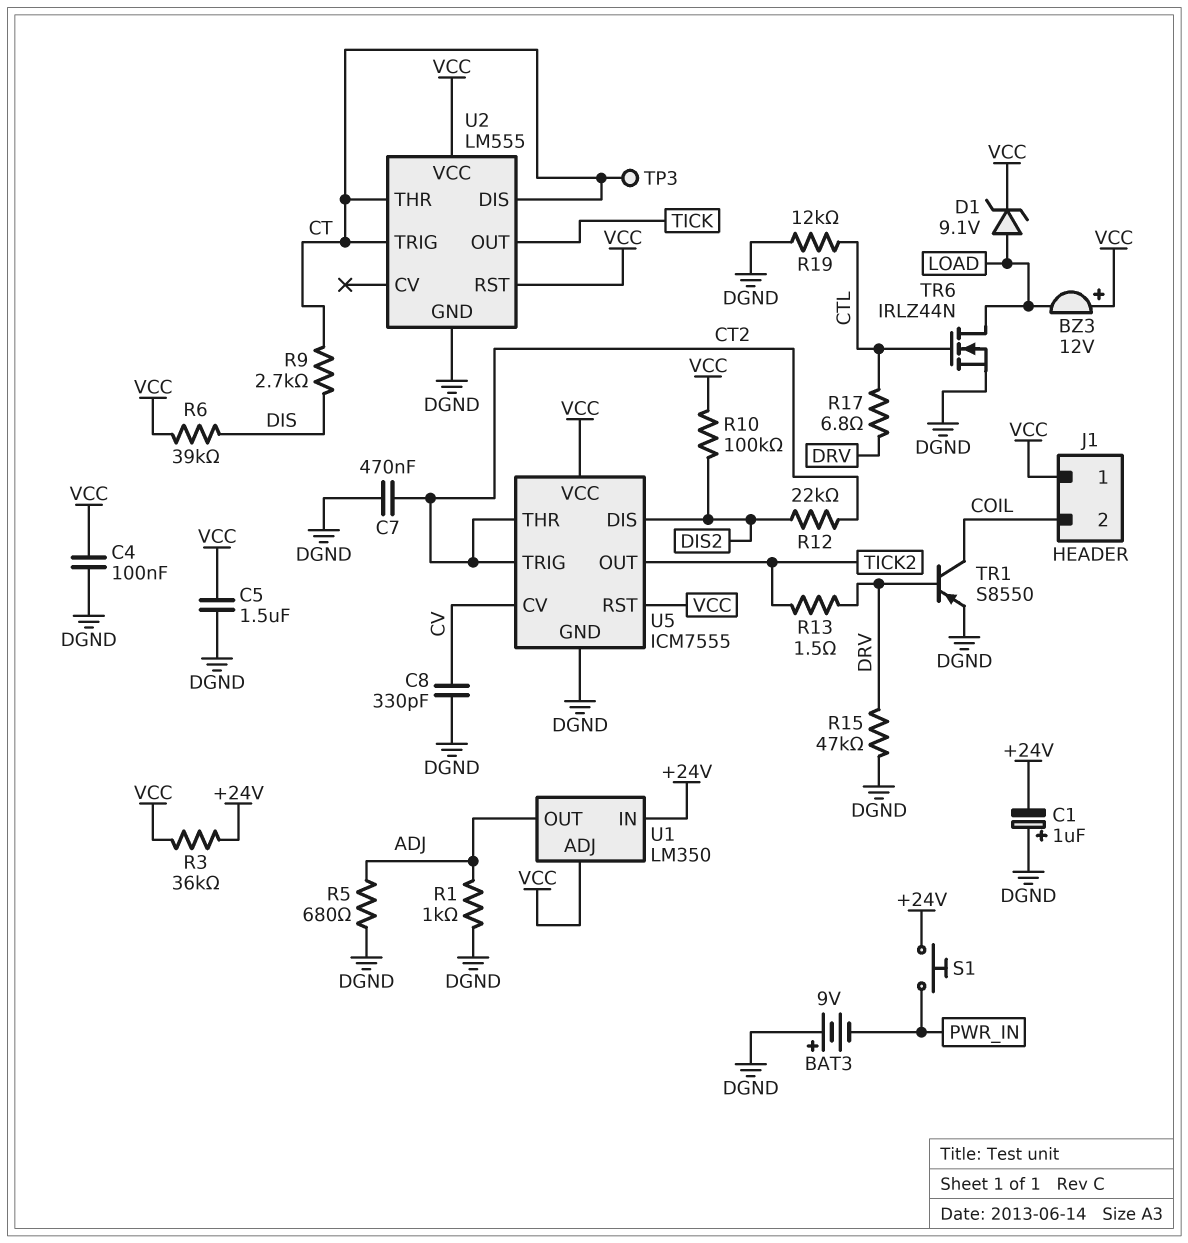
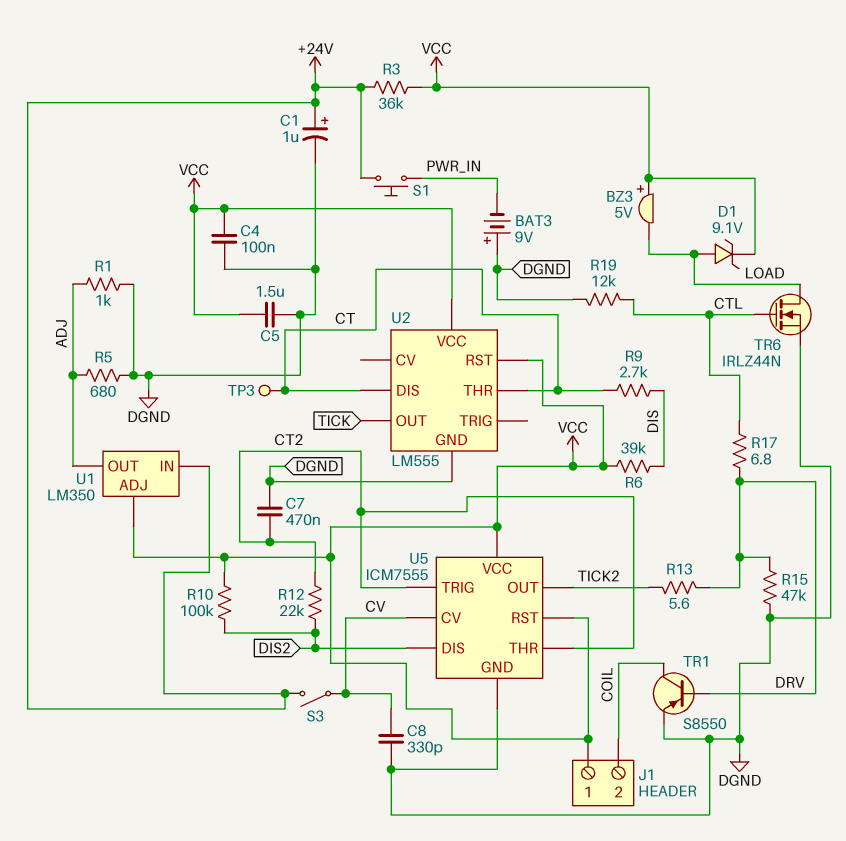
BZ3: buzzer 12V (plus VCC, minus LOAD) -> buzzer 5V (plus VCC, minus LOAD)
C1: 1uF (plus DGND, minus +24V) -> 1uF (plus +24V, minus DGND)
R13: 1.5 (DRV, TICK2) -> 5.6 (DRV, TICK2)
S3: none -> switch (+24V, CV)
U2 pin TRIG: CT -> none

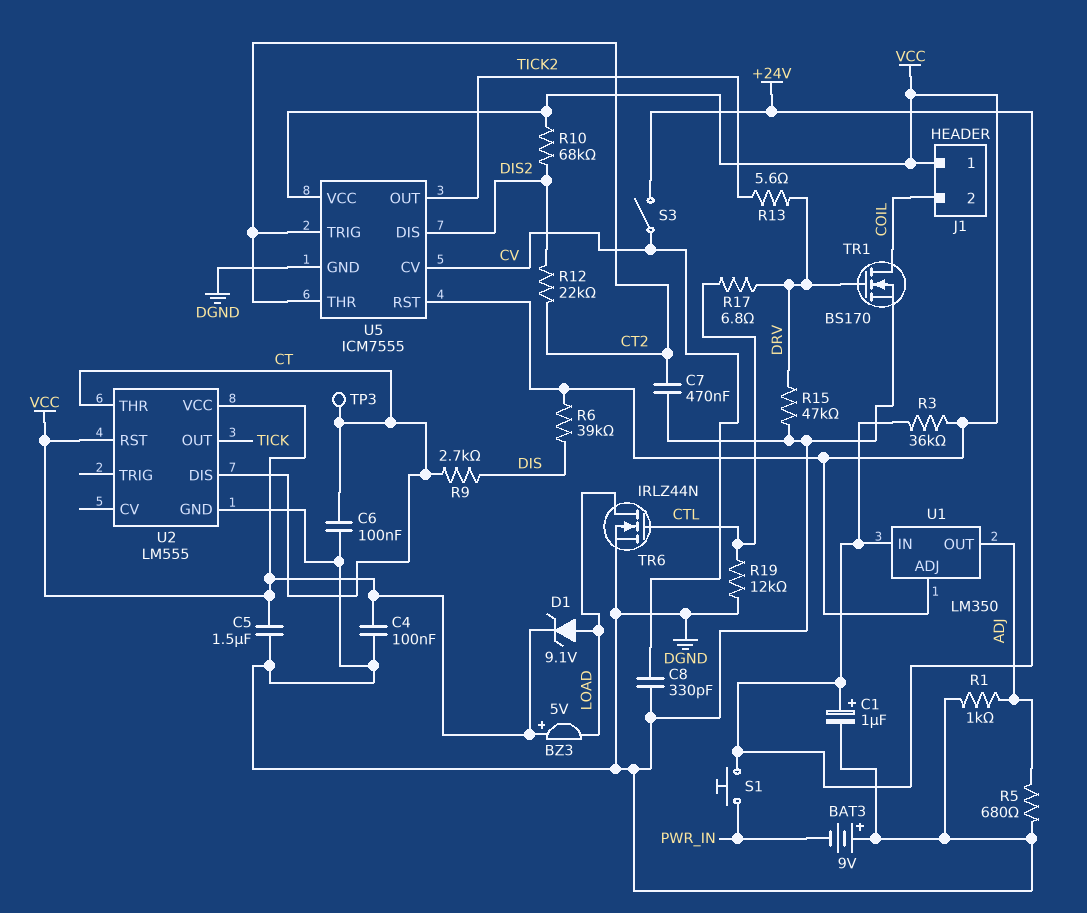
C6: none -> 100nF (CT, DGND)
R10: 100k (DIS2, VCC) -> 68k (DIS2, VCC)
TR1: PNP S8550 (B DRV, C COIL, E DGND) -> NMOS BS170 (G DRV, D COIL, S DGND)

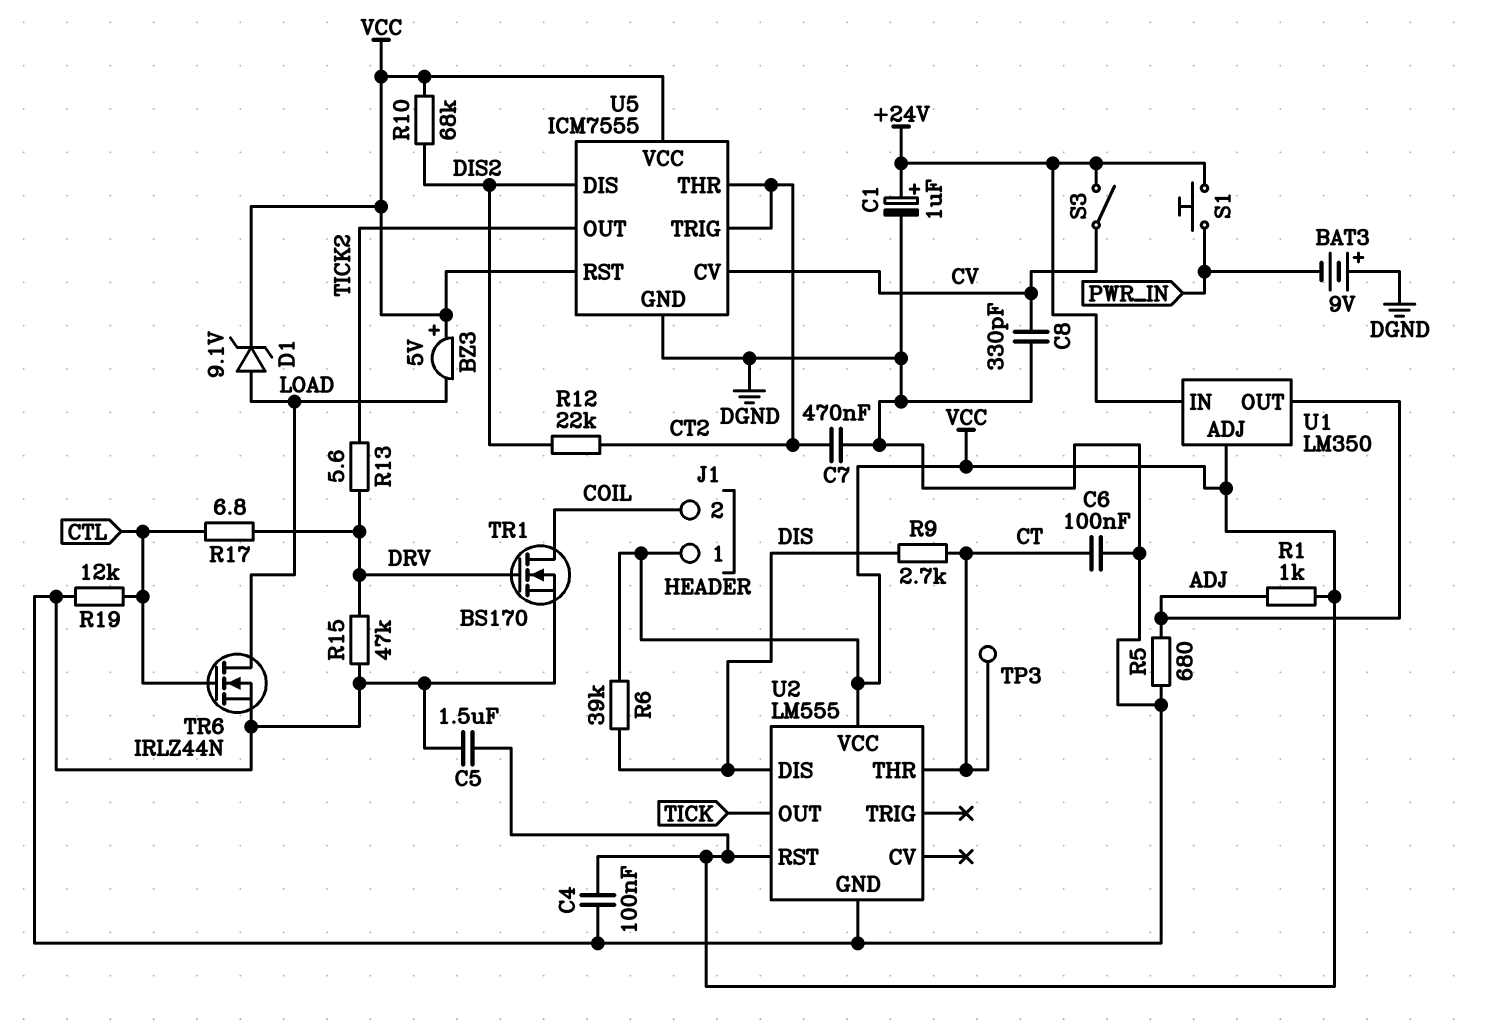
R1: 1k (ADJ, DGND) -> 1k (ADJ, VCC)
R3: 36k (+24V, VCC) -> none
U2 pin DIS: CT -> DIS

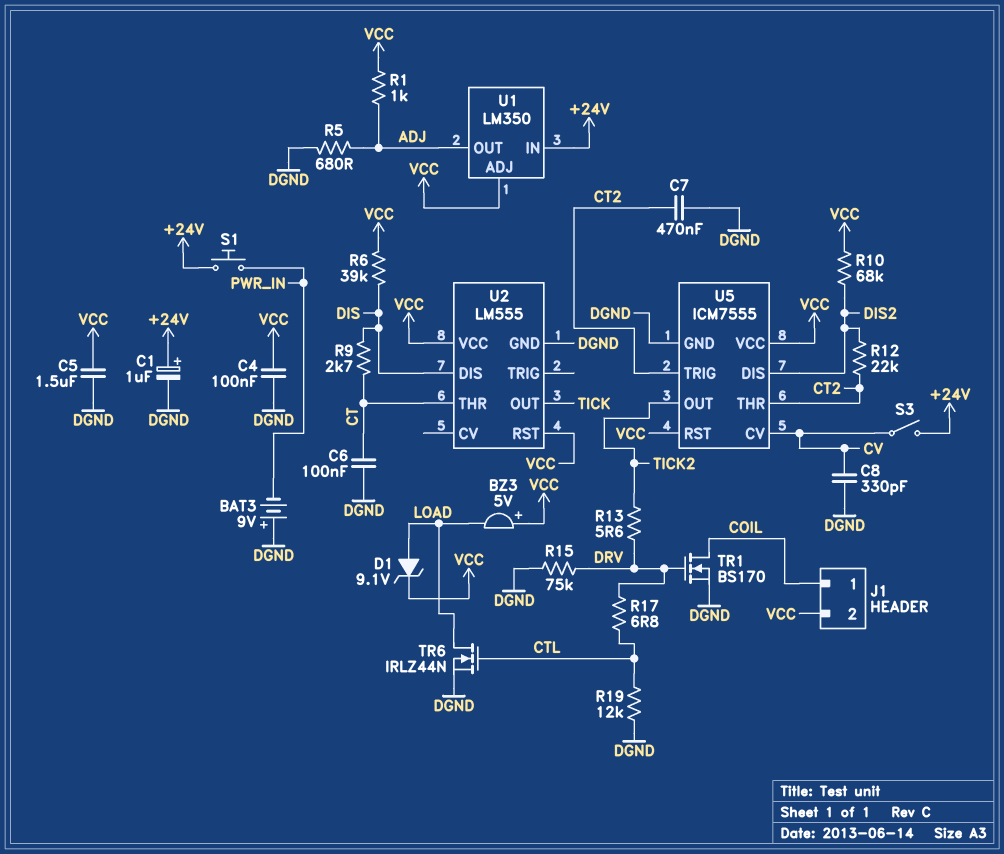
J1 pin 1: VCC -> COIL
J1 pin 2: COIL -> VCC
R15: 47k (DGND, DRV) -> 75k (DGND, DRV)
TP3: test point (CT) -> none

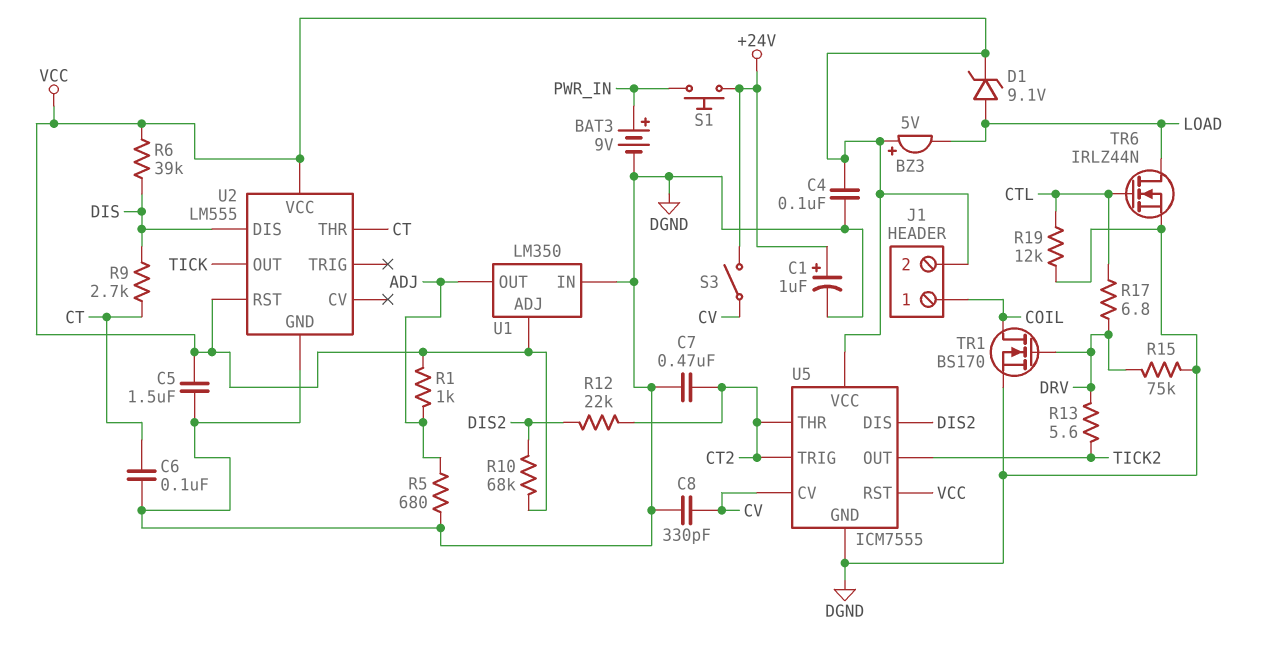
BAT3: 9V (plus DGND, minus PWR_IN) -> 9V (plus PWR_IN, minus DGND)
U1 pin IN: +24V -> DGND

